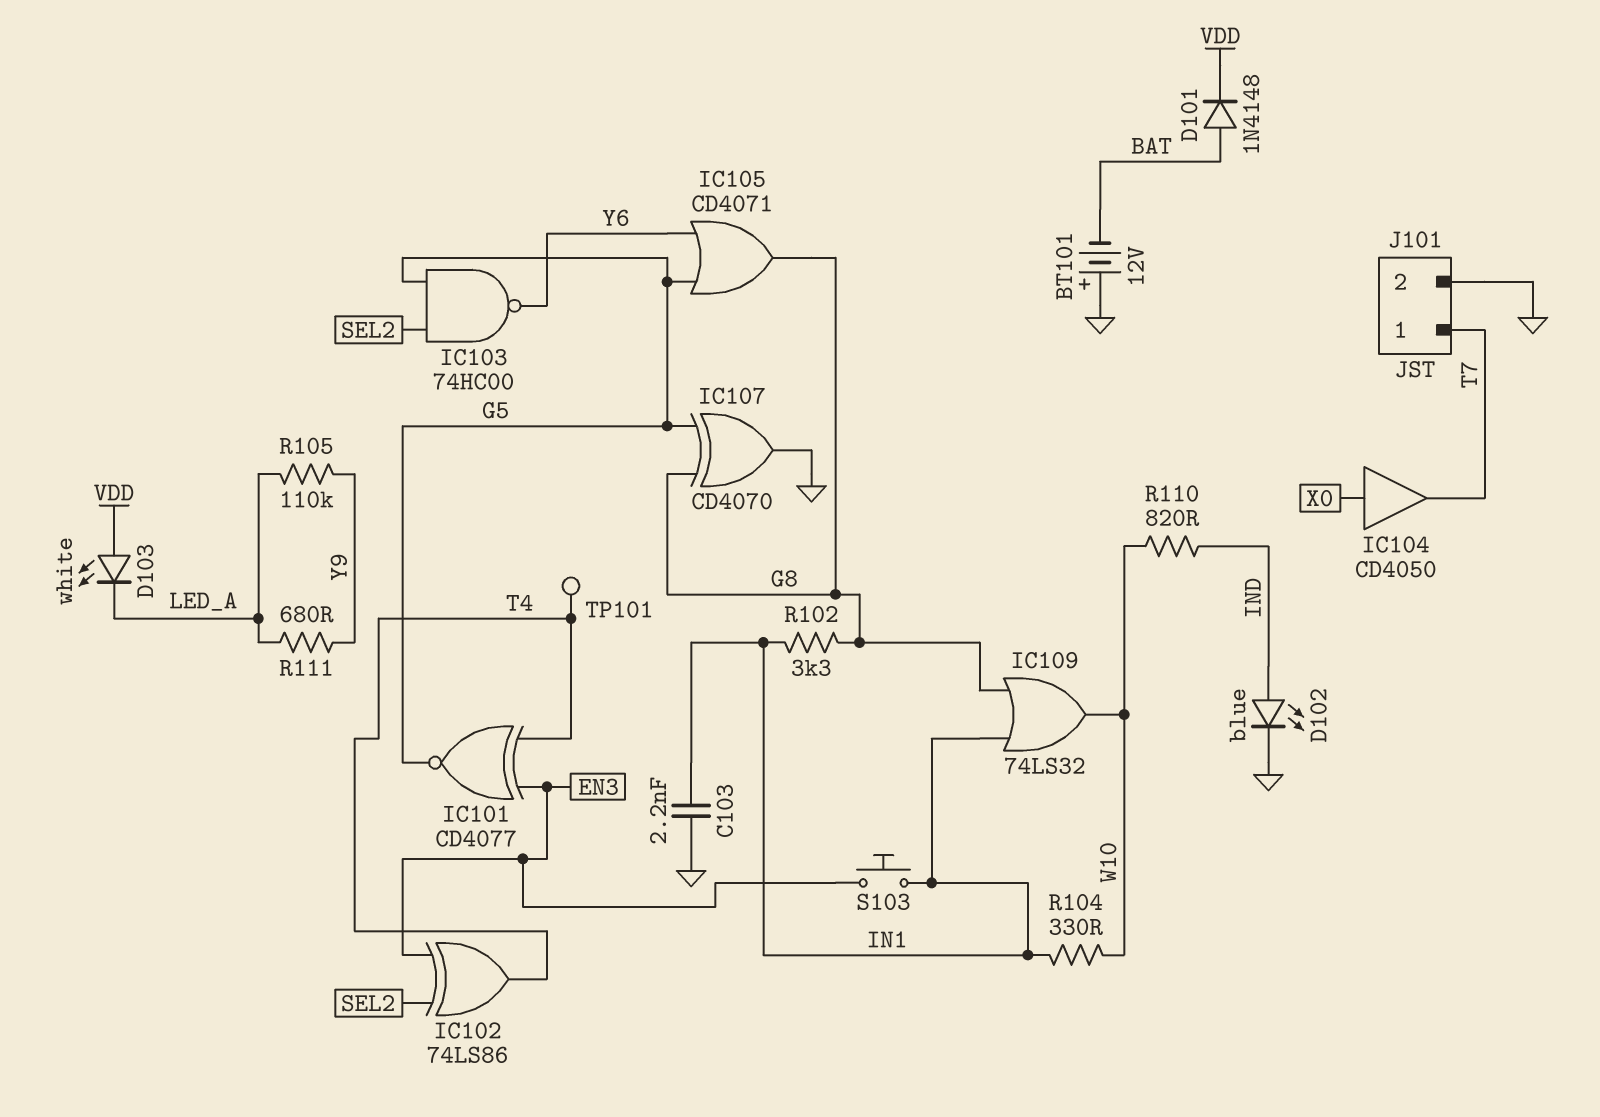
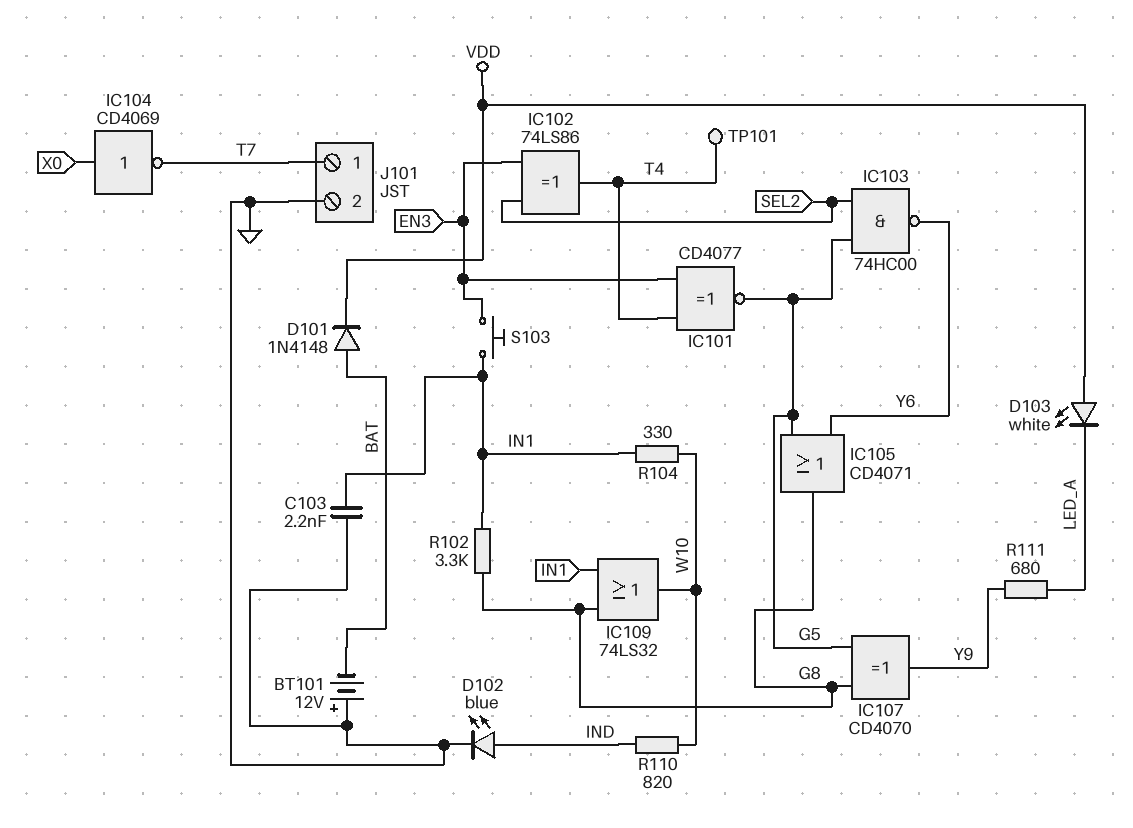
IC104: buffer CD4050 (in X0, out T7) -> NOT CD4069 (in X0, out T7)
IC107: XOR CD4070 (in G5, in G8, out GND) -> XOR CD4070 (in G5, in G8, out Y9)
R105: 110k (LED_A, Y9) -> none

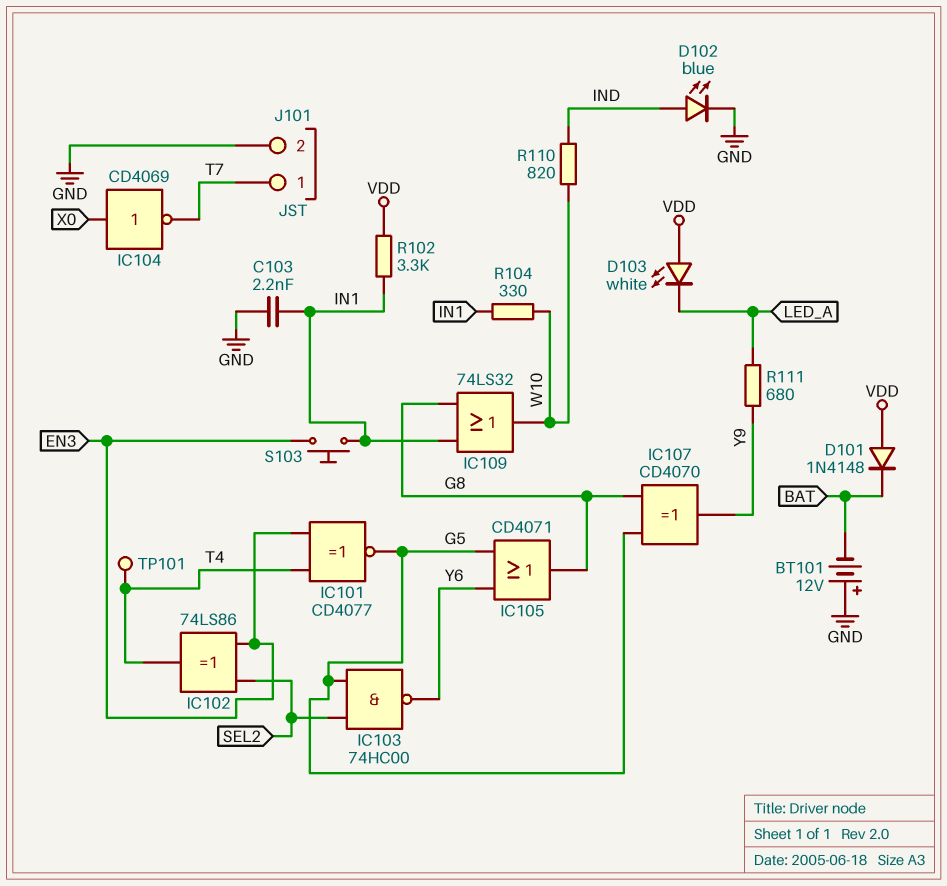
D101: diode 1N4148 (A BAT, K VDD) -> diode 1N4148 (A VDD, K BAT)
R102: 3.3k (G8, IN1) -> 3.3k (IN1, VDD)

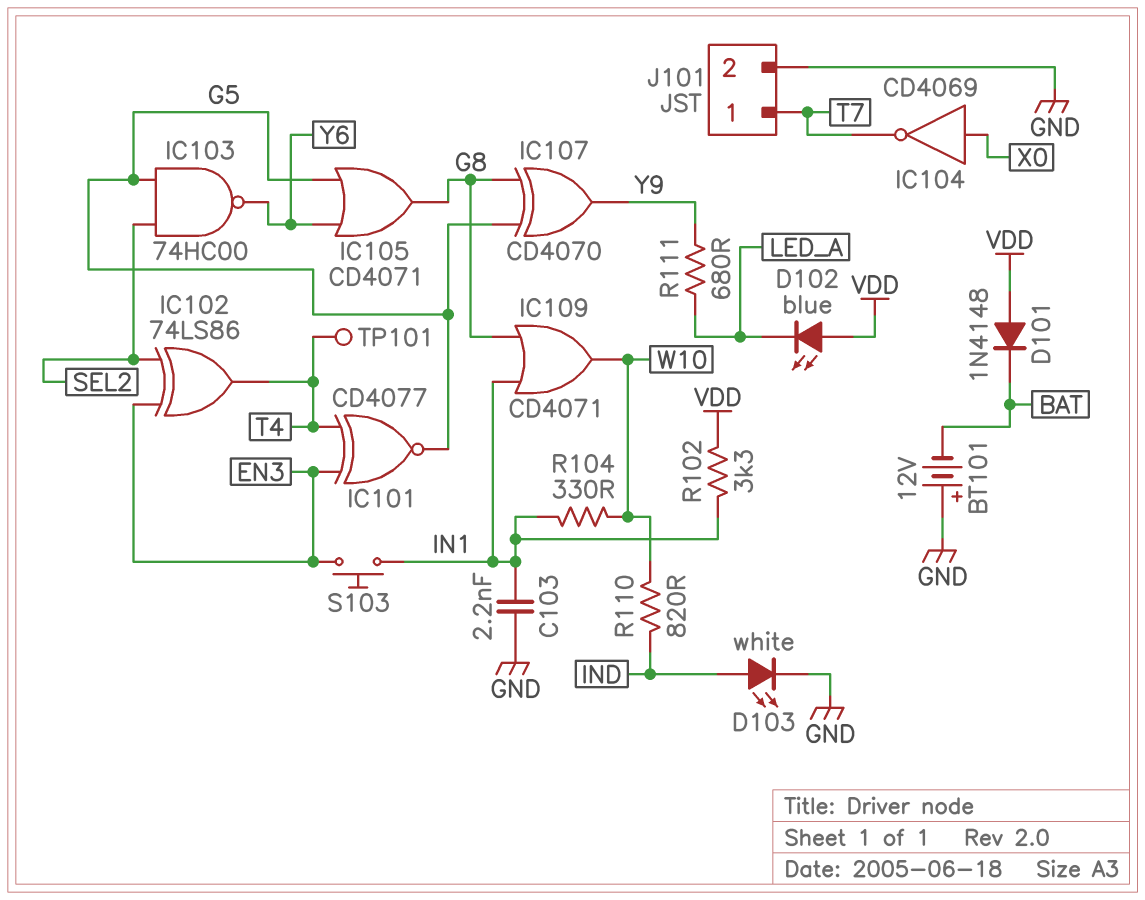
D102: LED blue (A IND, K GND) -> LED blue (A VDD, K LED_A)
D103: LED white (A VDD, K LED_A) -> LED white (A IND, K GND)
IC109: OR 74LS32 (in G8, in IN1, out W10) -> OR CD4071 (in G8, in IN1, out W10)

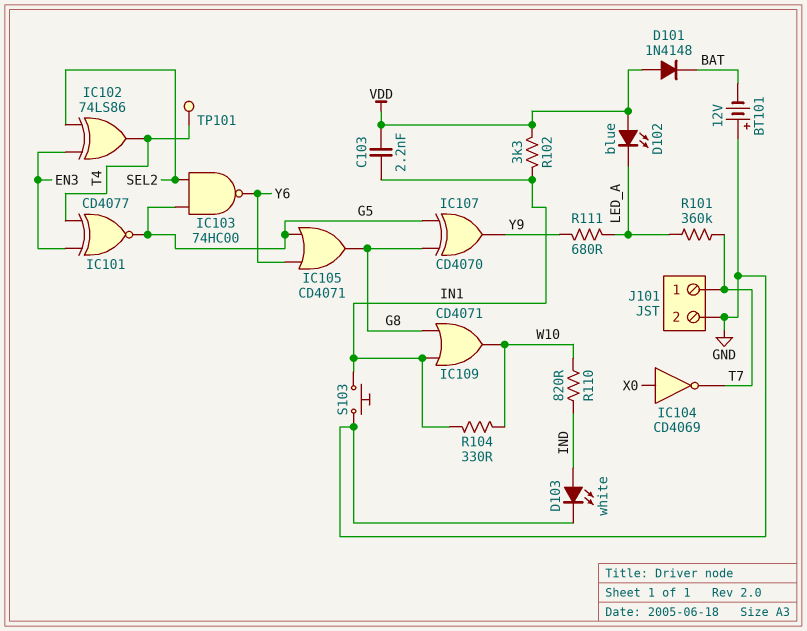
C103: 2.2nF (GND, IN1) -> 2.2nF (IN1, VDD)
R101: none -> 360k (LED_A, T7)
S103: button (EN3, IN1) -> button (GND, IN1)

